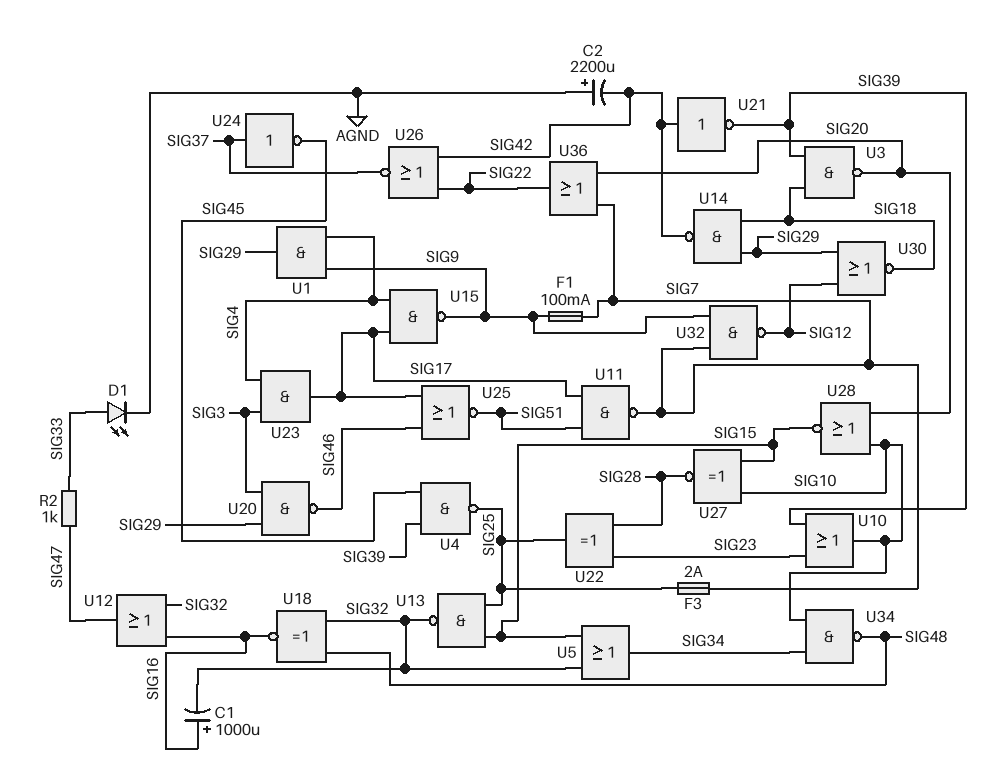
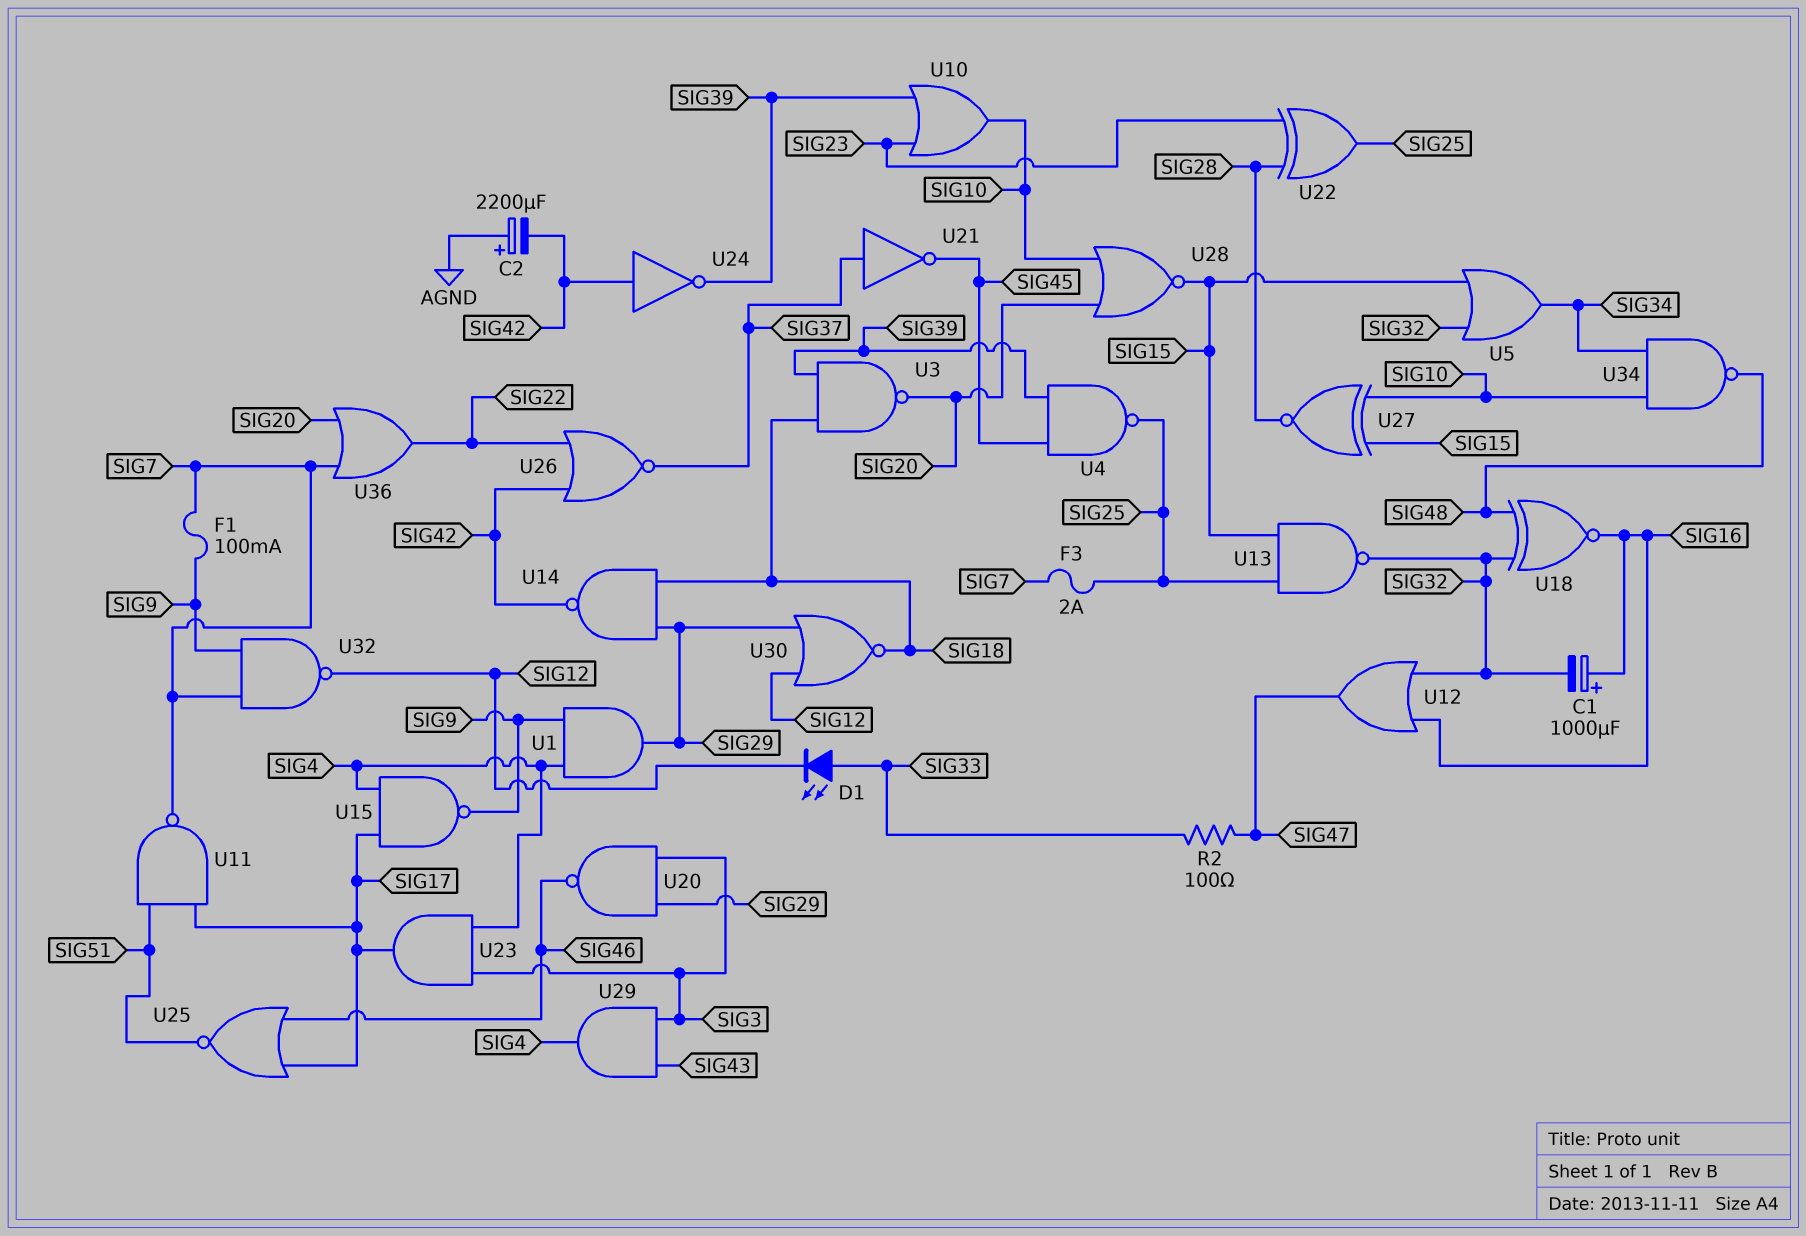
D1: LED (A SIG33, K AGND) -> LED (A SIG33, K SIG12)
R2: 1k (SIG33, SIG47) -> 100 (SIG33, SIG47)
U21: NOT (in SIG42, out SIG39) -> NOT (in SIG37, out SIG45)
U24: NOT (in SIG37, out SIG45) -> NOT (in SIG42, out SIG39)
U29: none -> AND (in SIG3, in SIG43, out SIG4)

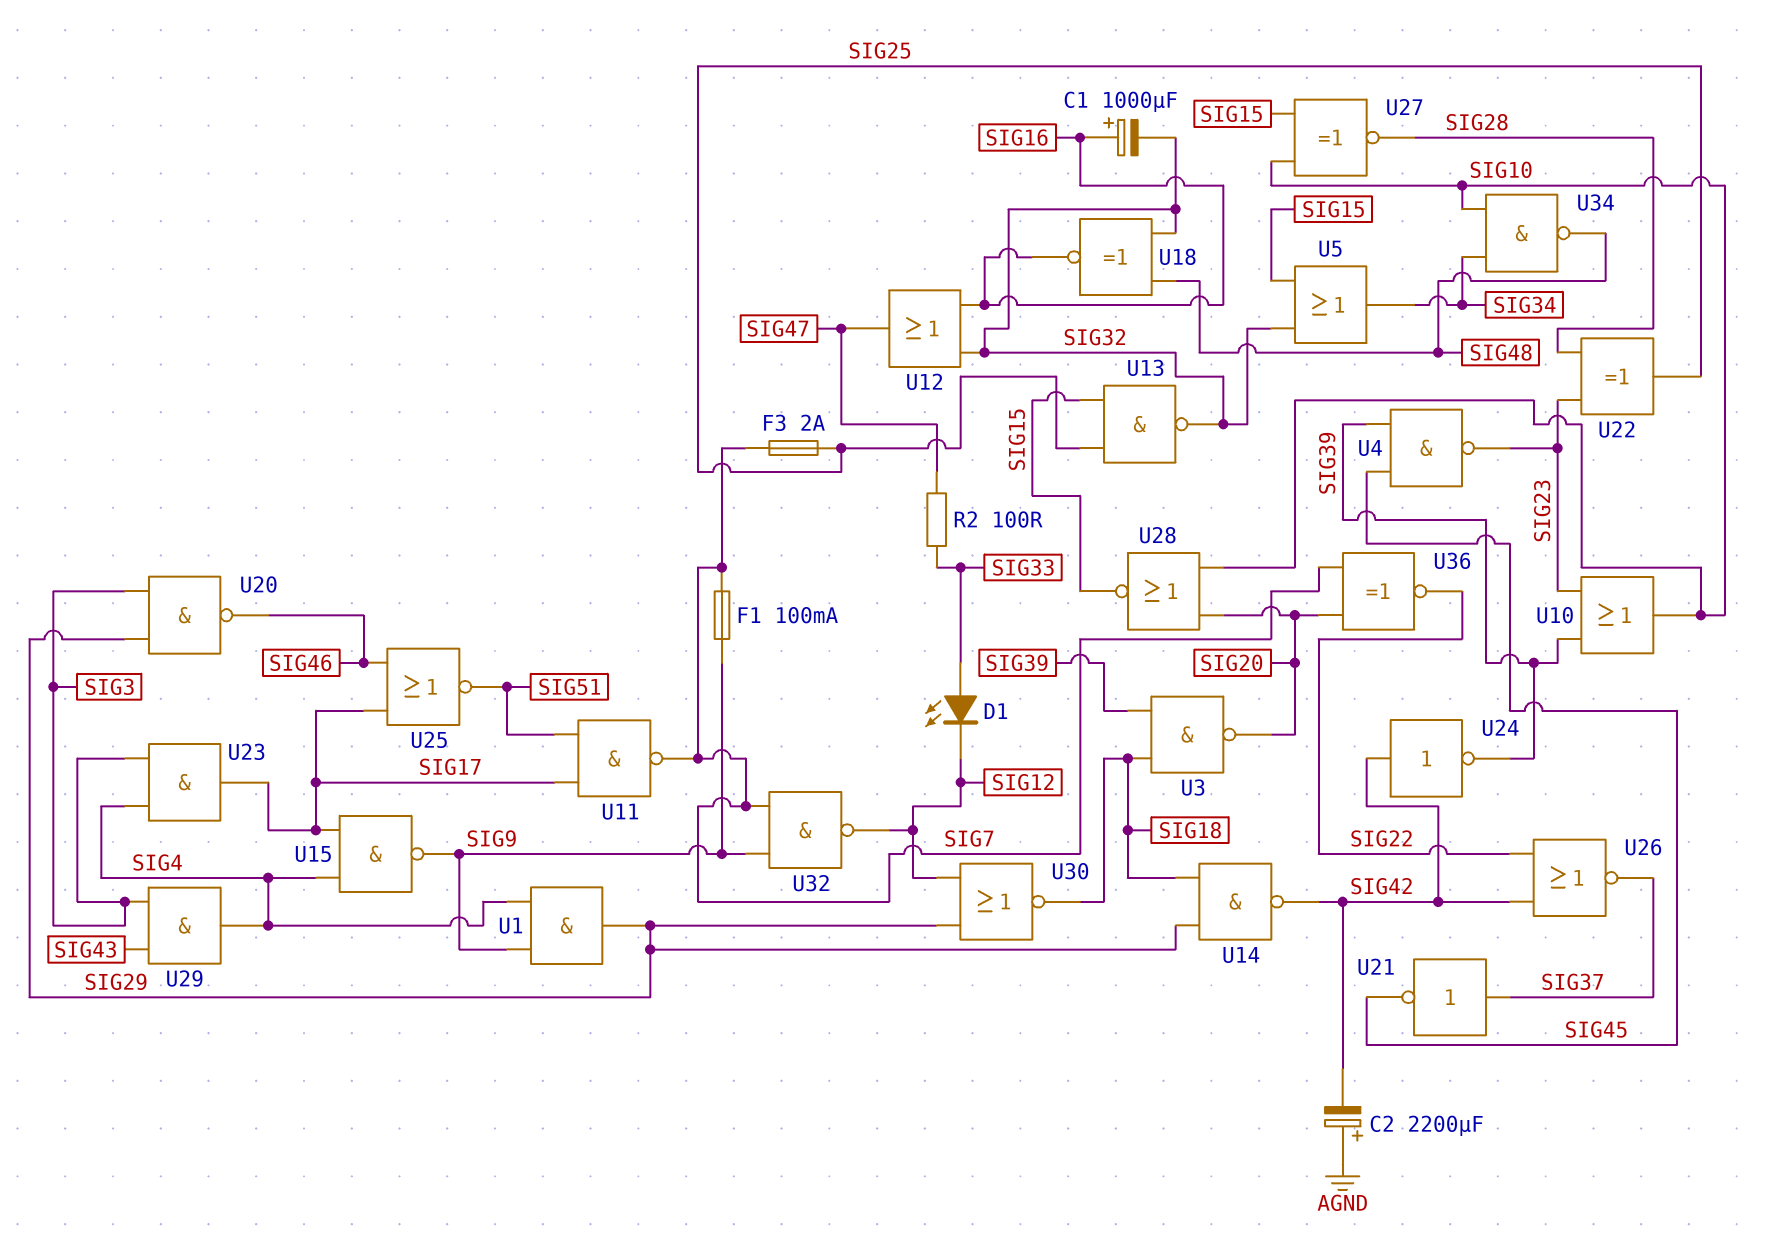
U4: NAND (in SIG39, in SIG45, out SIG25) -> NAND (in SIG39, in SIG45, out SIG23)
U36: OR (in SIG7, in SIG20, out SIG22) -> XNOR (in SIG7, in SIG20, out SIG22)

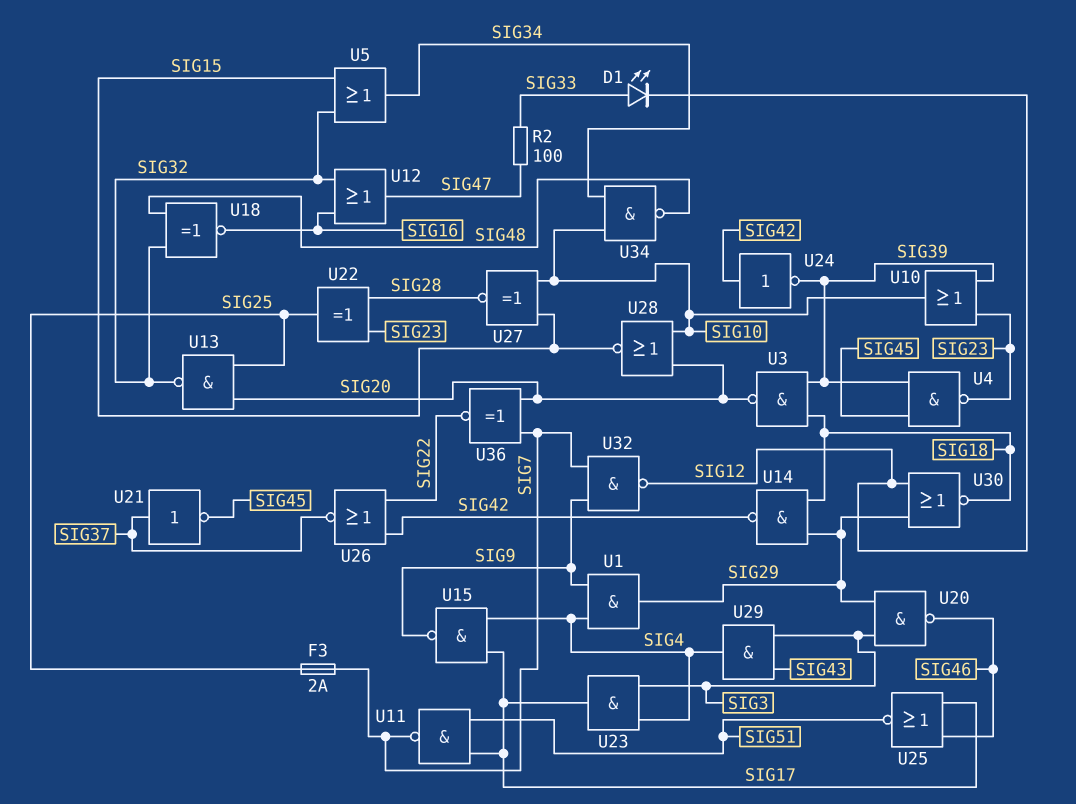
C1: 1000uF (plus SIG16, minus SIG32) -> none
C2: 2200uF (plus AGND, minus SIG42) -> none
F1: 100mA (SIG7, SIG9) -> none
U13: NAND (in SIG15, in SIG25, out SIG32) -> NAND (in SIG20, in SIG25, out SIG32)

